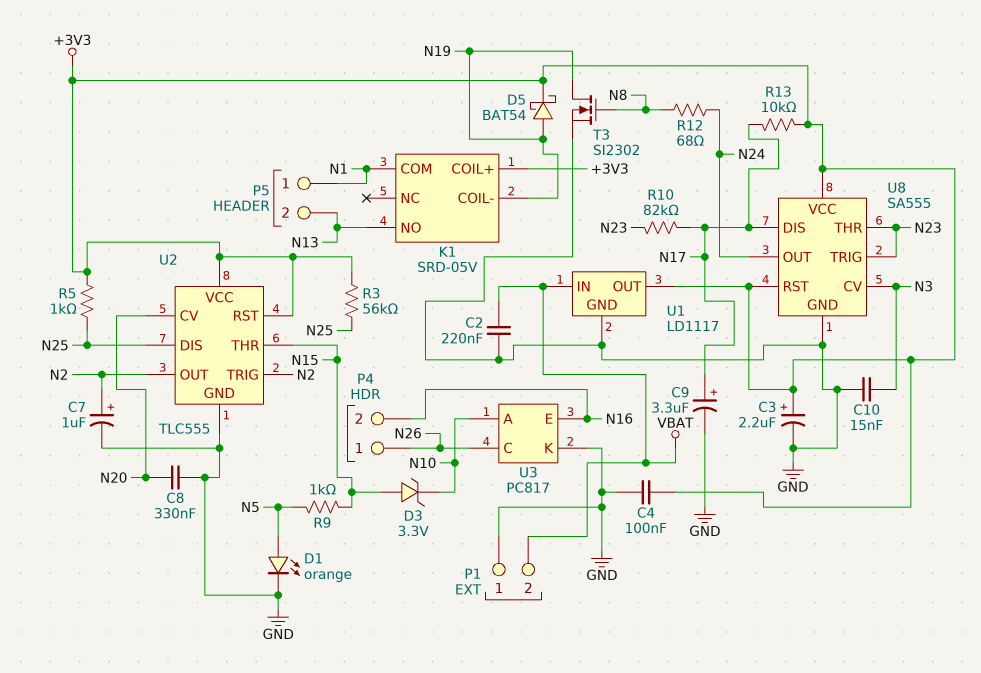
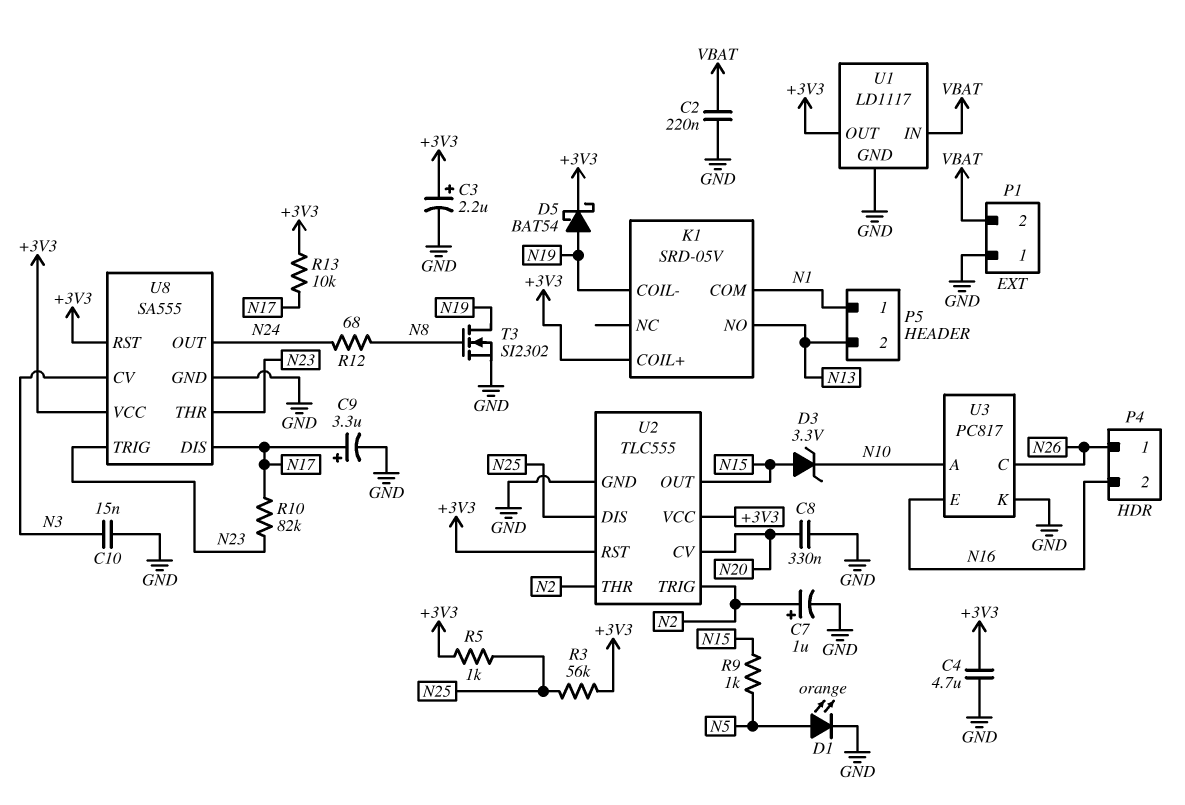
C4: 100nF (+3V3, GND) -> 4.7uF (+3V3, GND)
U2 pin OUT: N2 -> N15
U2 pin THR: N15 -> N2

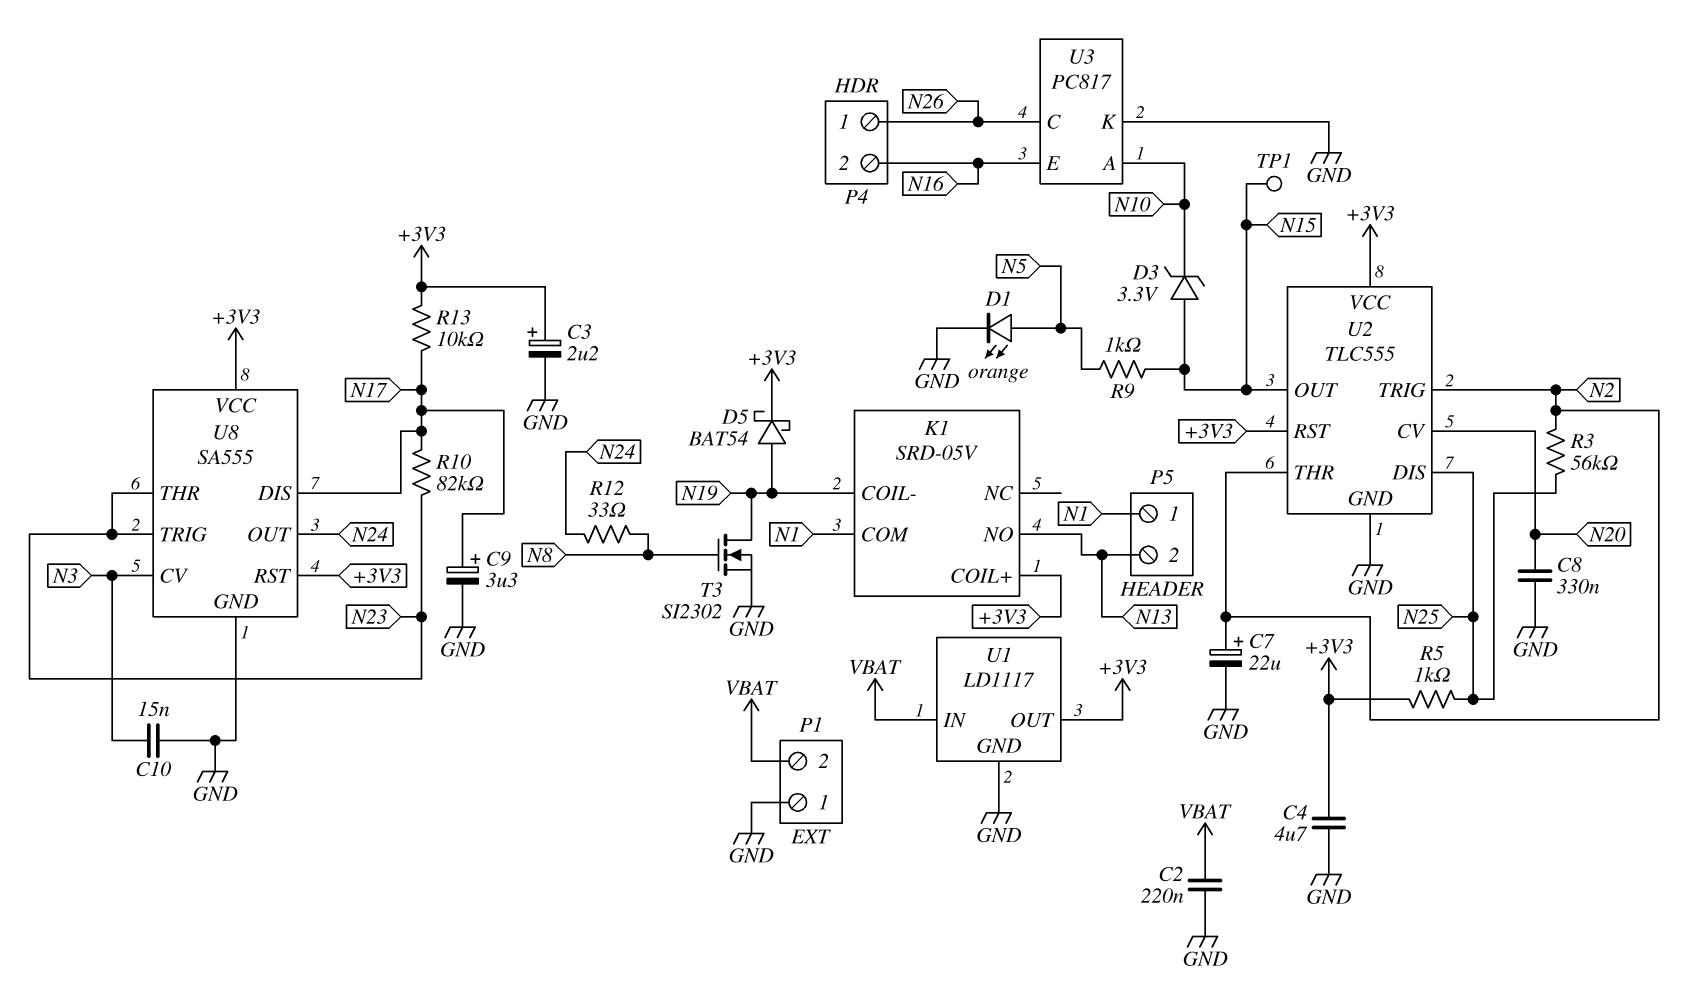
C7: 1uF (plus N2, minus GND) -> 22uF (plus N2, minus GND)
R3: 56k (+3V3, N25) -> 56k (N2, N25)
R12: 68 (N8, N24) -> 33 (N8, N24)
TP1: none -> test point (N15)

